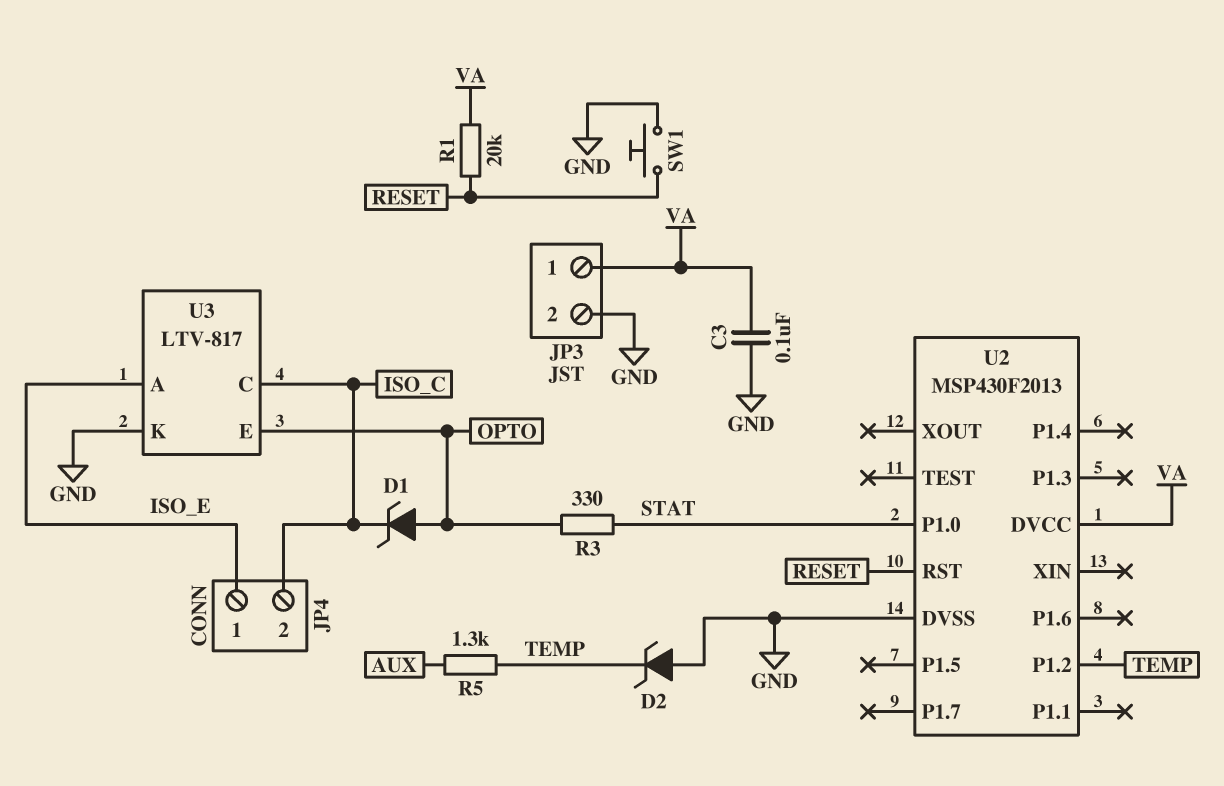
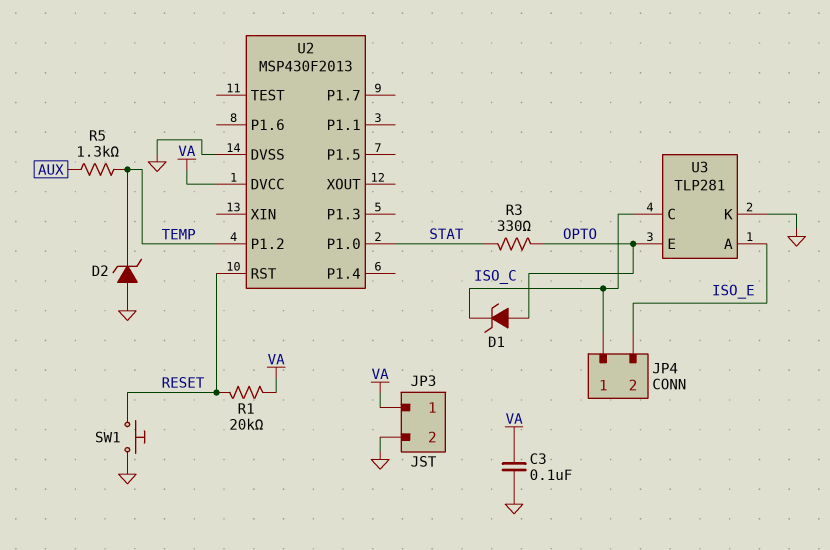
JP4 pin 1: ISO_E -> ISO_C
JP4 pin 2: ISO_C -> ISO_E
U3: LTV-817 -> TLP281

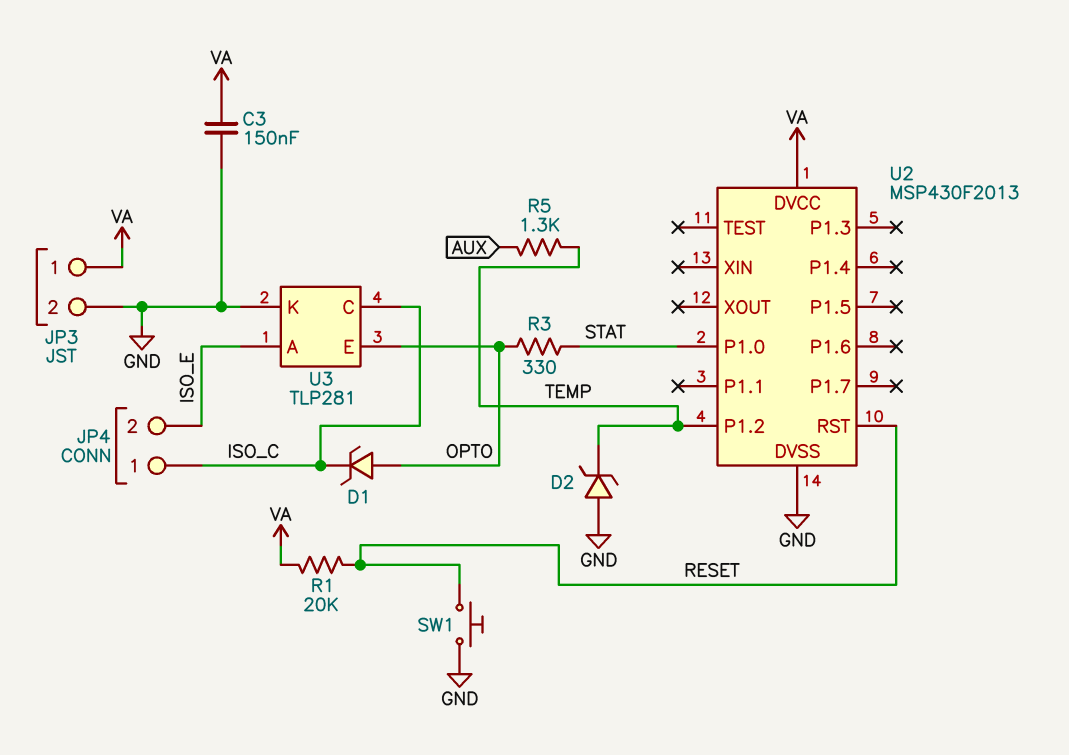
C3: 100nF (GND, VA) -> 150nF (GND, VA)

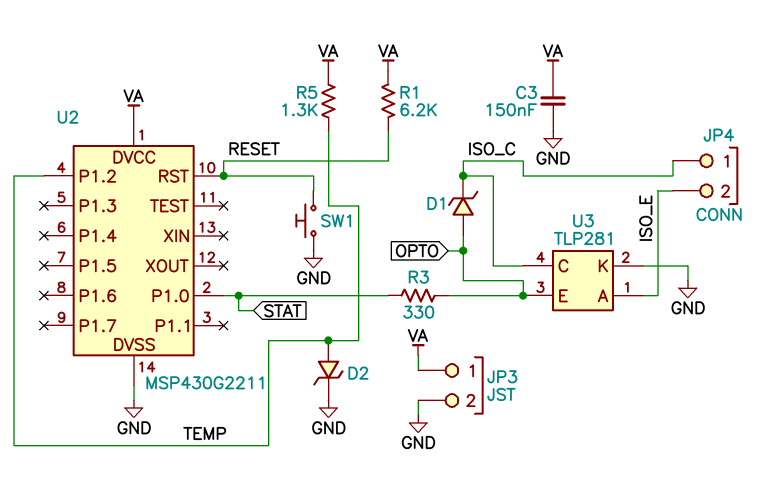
D2: zener (A GND, K TEMP) -> zener (A TEMP, K GND)
R1: 20k (RESET, VA) -> 6.2k (RESET, VA)
R5: 1.3k (AUX, TEMP) -> 1.3k (TEMP, VA)
U2: MSP430F2013 -> MSP430G2211

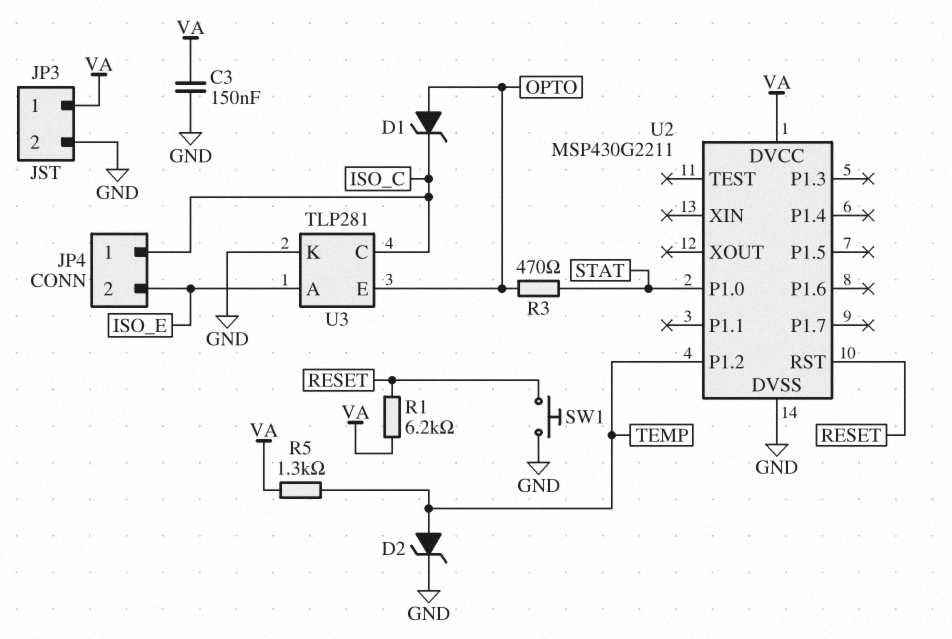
R3: 330 (OPTO, STAT) -> 470 (OPTO, STAT)

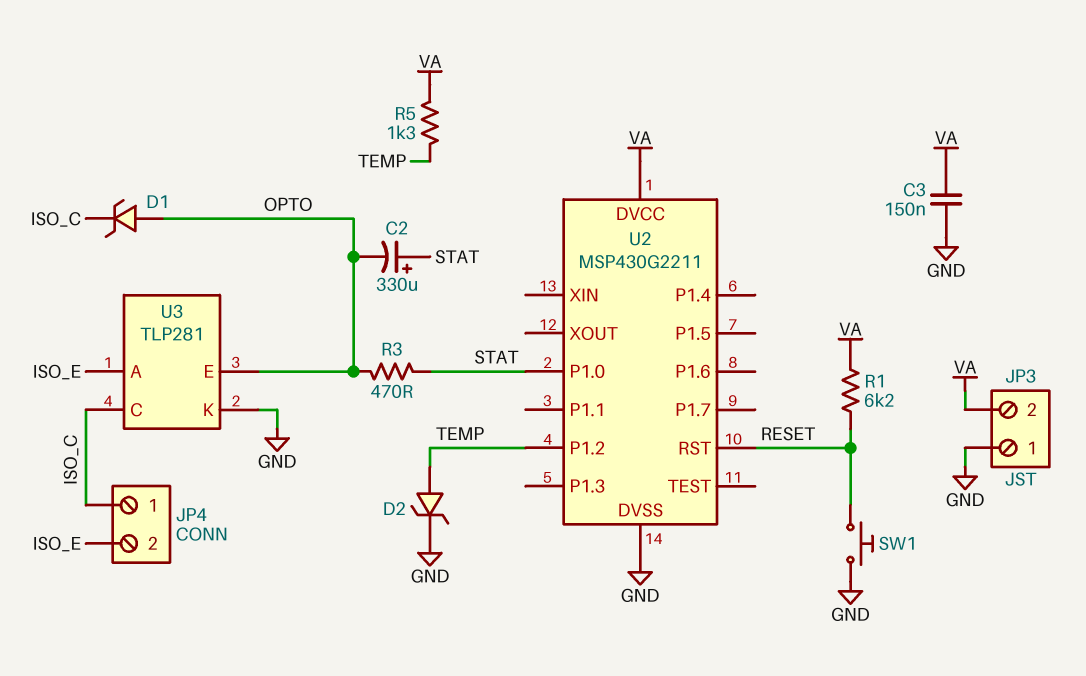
C2: none -> 330uF (plus STAT, minus OPTO)
JP3 pin 1: VA -> GND
JP3 pin 2: GND -> VA

